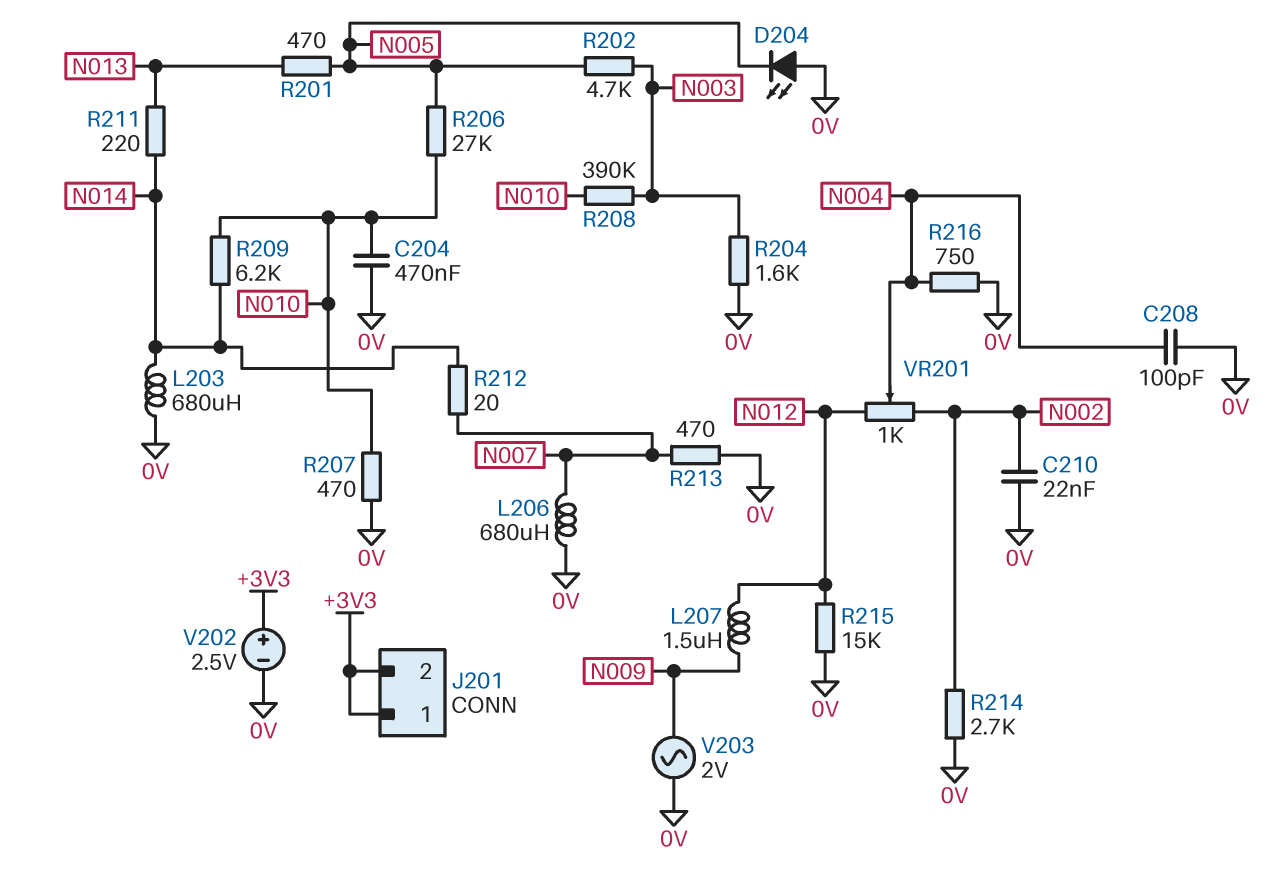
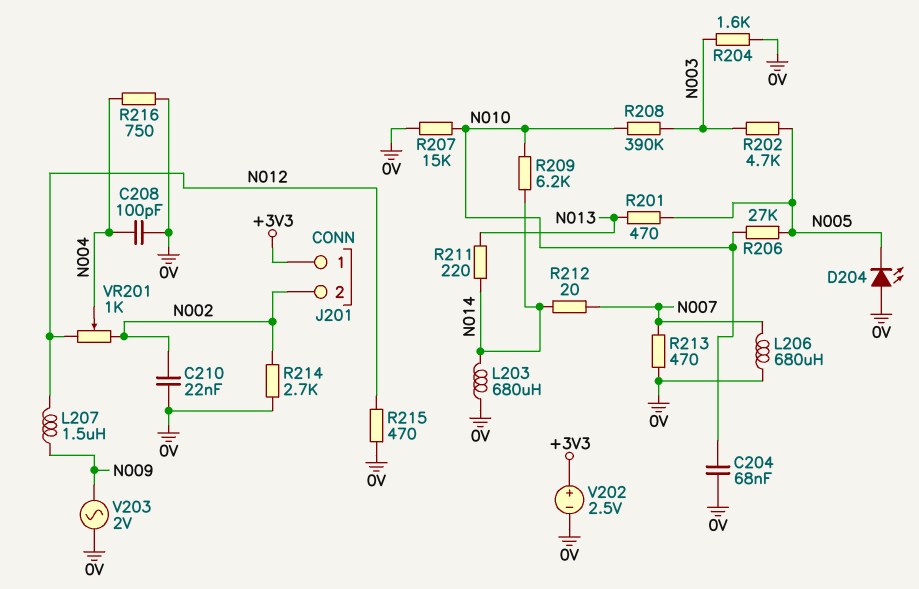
C204: 470nF (0V, N010) -> 68nF (0V, N010)
J201 pin 2: +3V3 -> N002
R207: 470 (0V, N010) -> 15k (0V, N010)
R215: 15k (0V, N012) -> 470 (0V, N012)

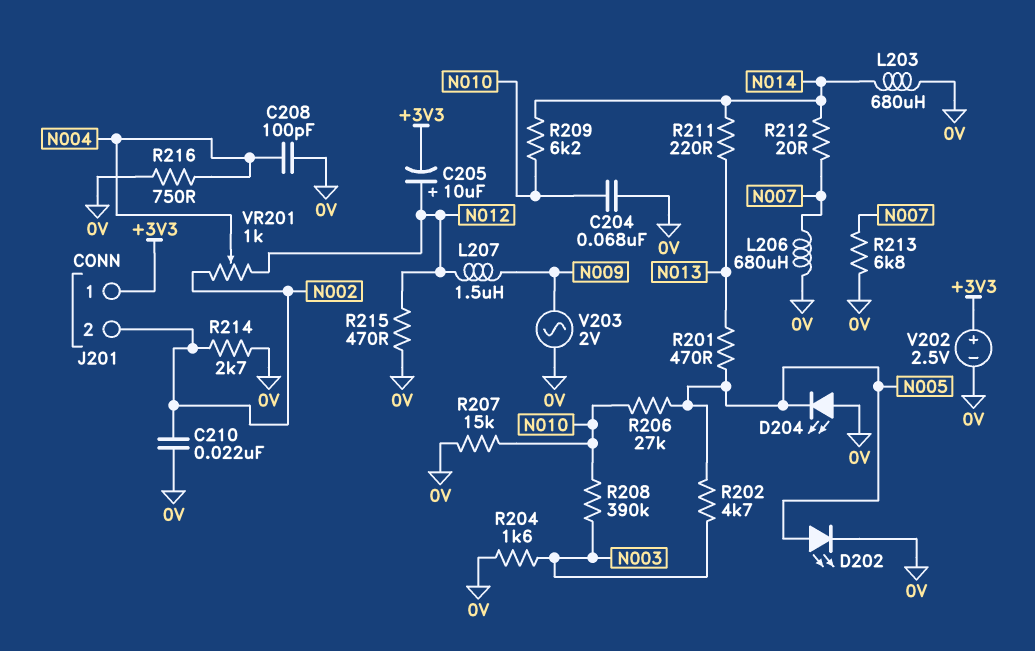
C205: none -> 10uF (plus N012, minus +3V3)
D202: none -> LED (A N005, K 0V)
R213: 470 (0V, N007) -> 6.8k (0V, N007)

